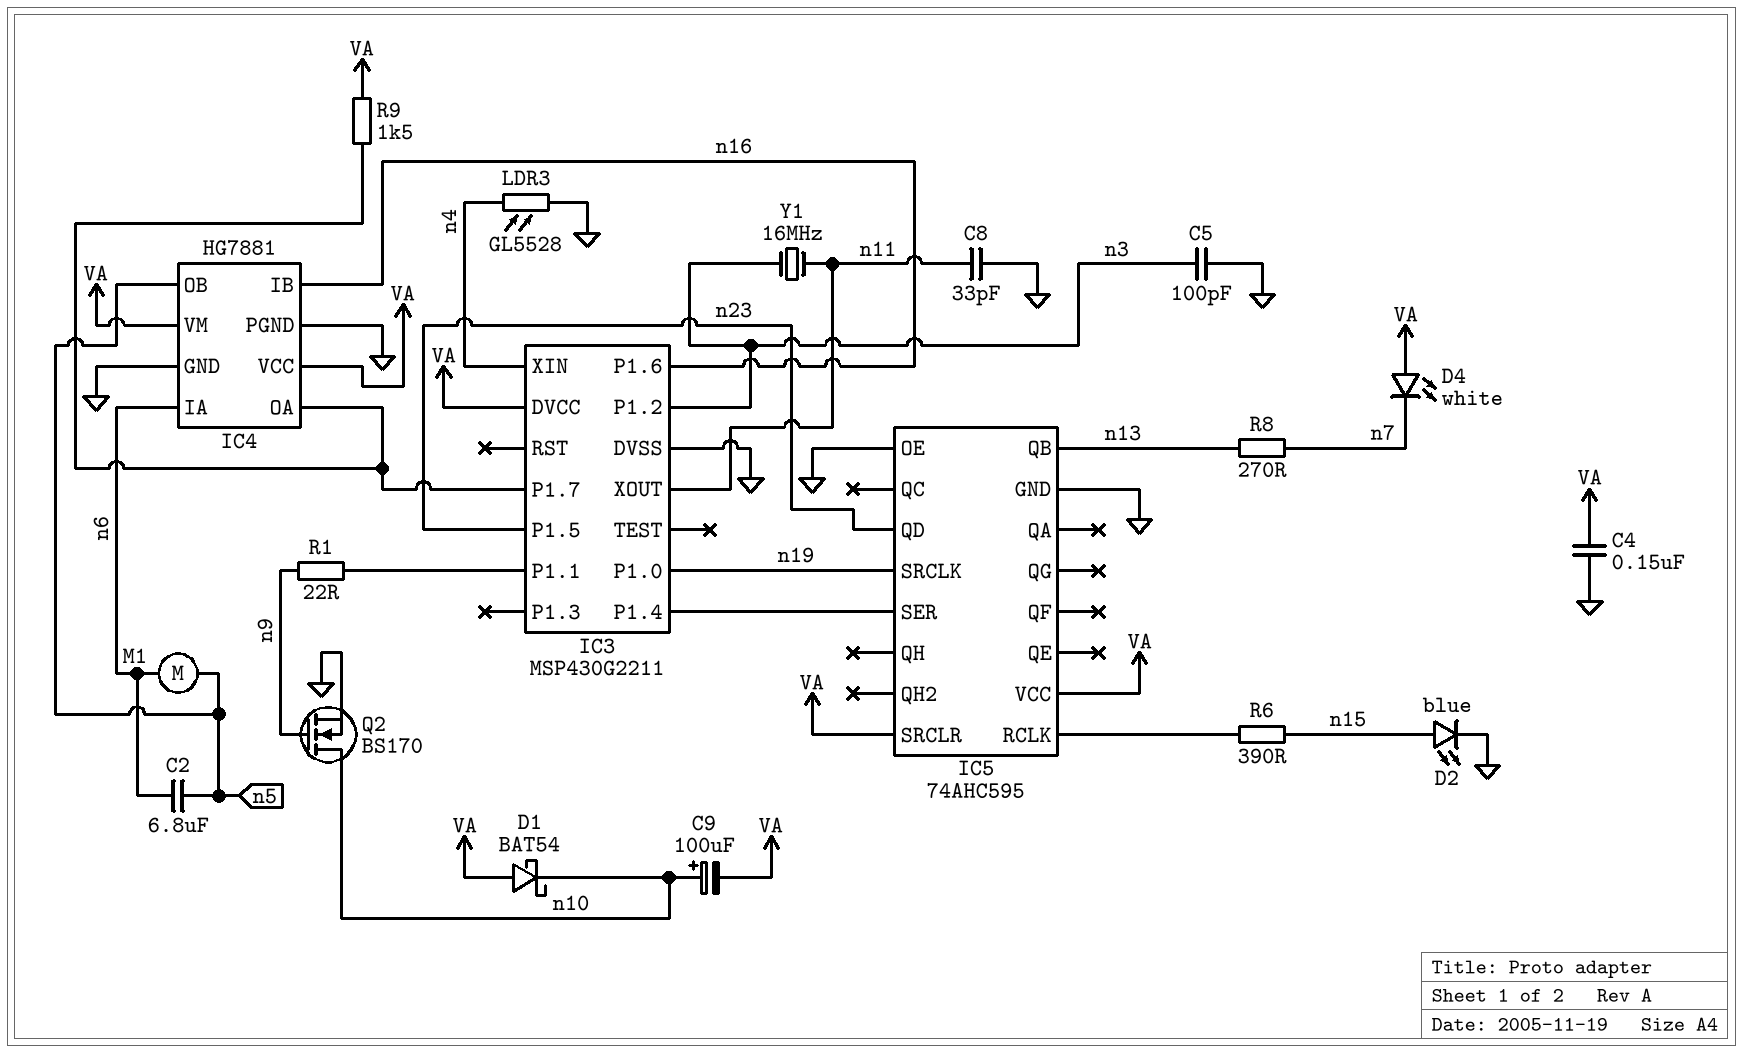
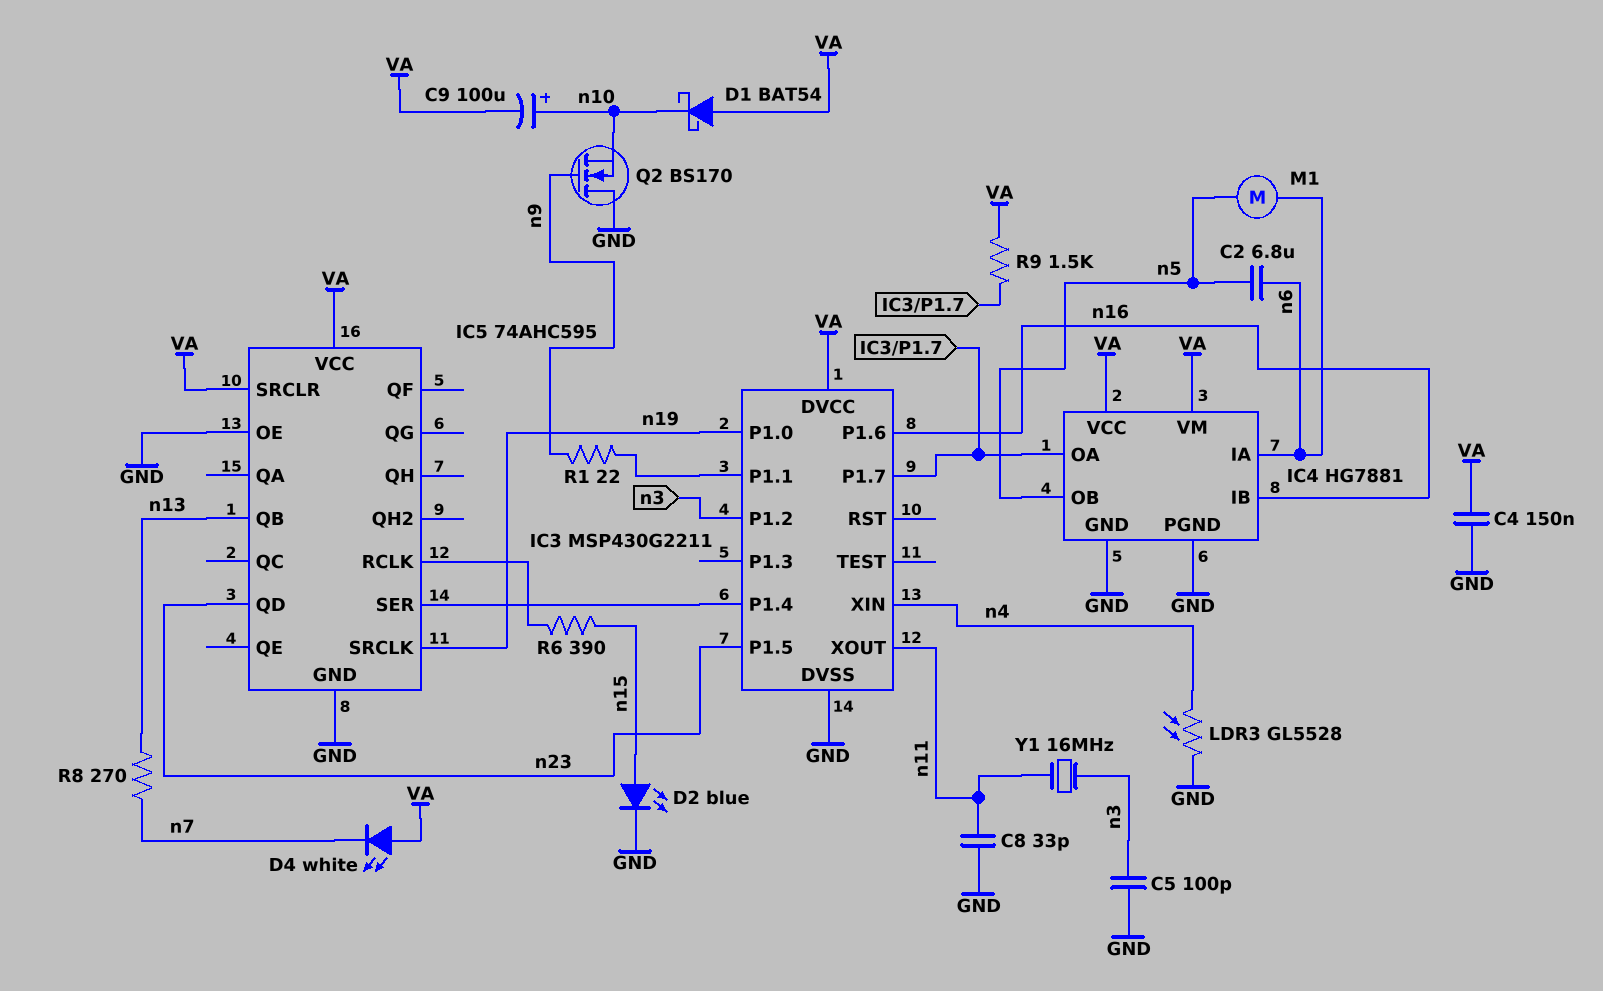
Q2: NMOS BS170 (G n9, D n10, S GND) -> NMOS BS170 (G n9, D GND, S n10)

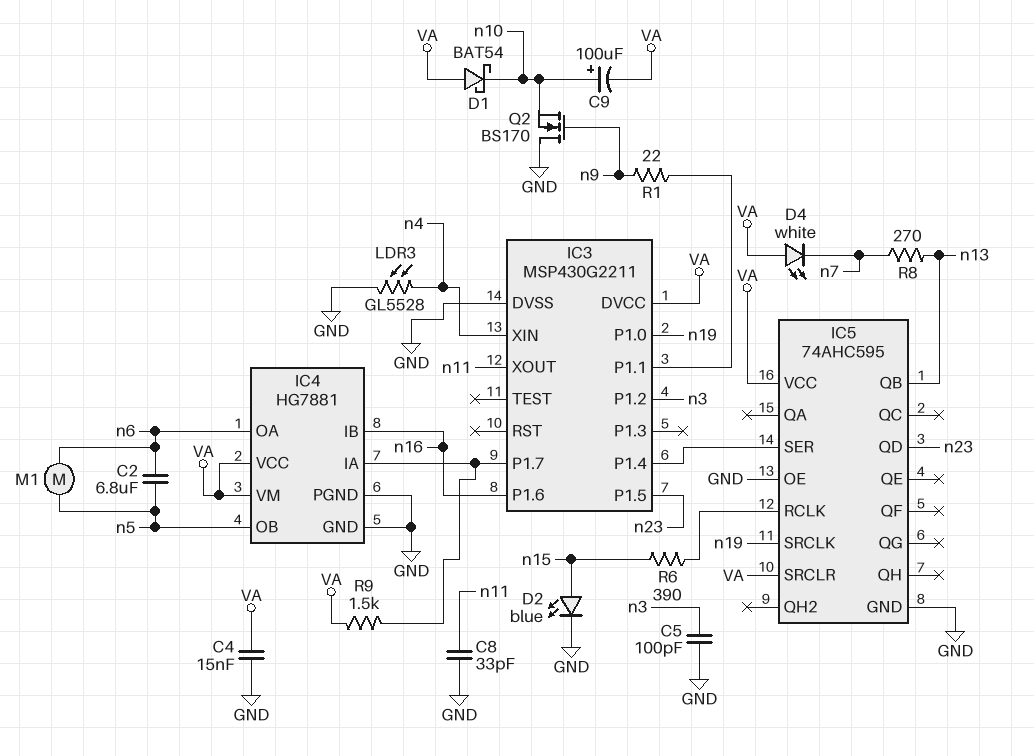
C4: 150nF (GND, VA) -> 15nF (GND, VA)
IC4 pin IA: n6 -> IC3/P1.7
IC4 pin OA: IC3/P1.7 -> n6
Y1: 16MHz (n3, n11) -> none

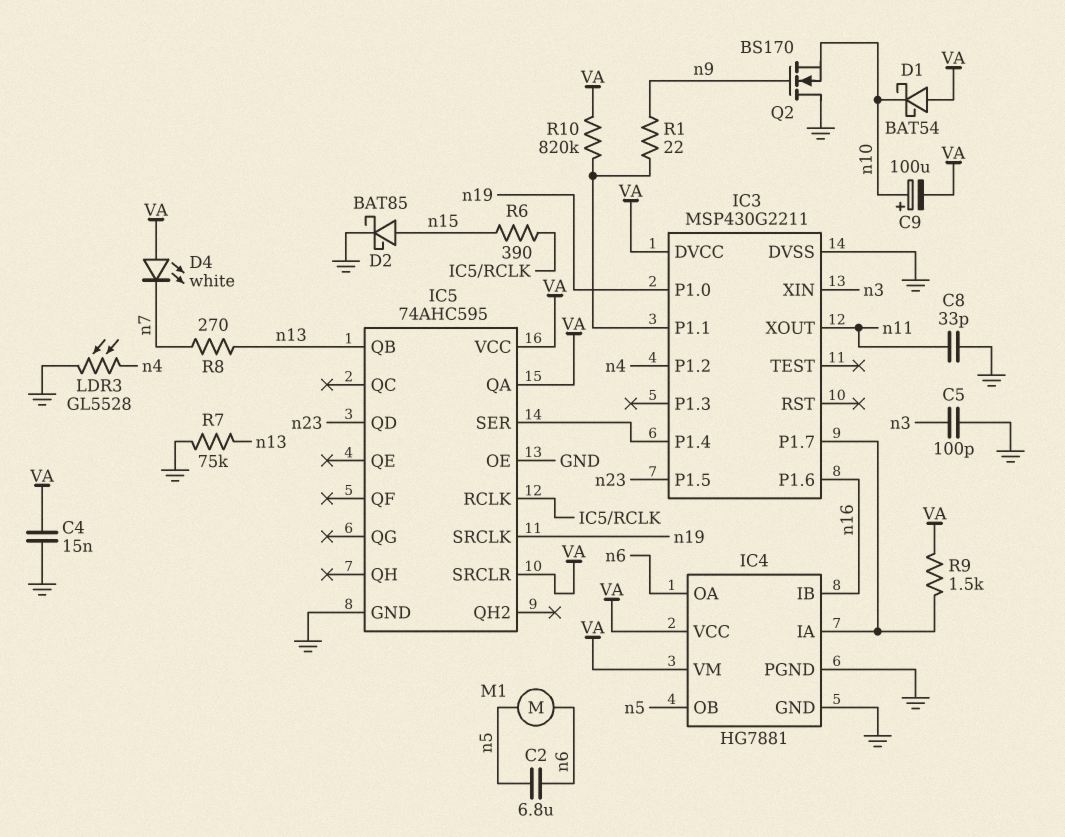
D2: LED blue (A n15, K GND) -> schottky BAT85 (A n15, K GND)
IC3 pin P1.2: n3 -> n4
IC3 pin XIN: n4 -> n3
IC5 pin QA: none -> VA
R7: none -> 75k (GND, n13)
R10: none -> 820k (IC3/P1.1, VA)

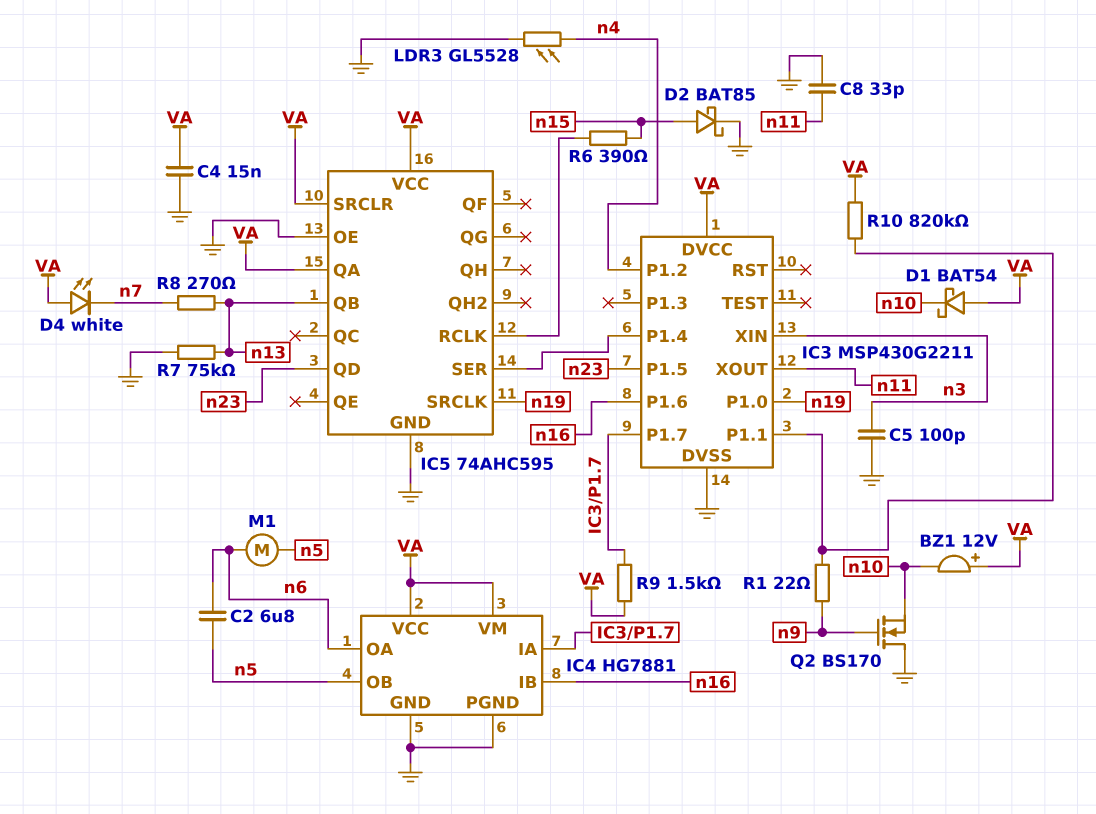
BZ1: none -> buzzer 12V (plus VA, minus n10)
C9: 100uF (plus n10, minus VA) -> none

